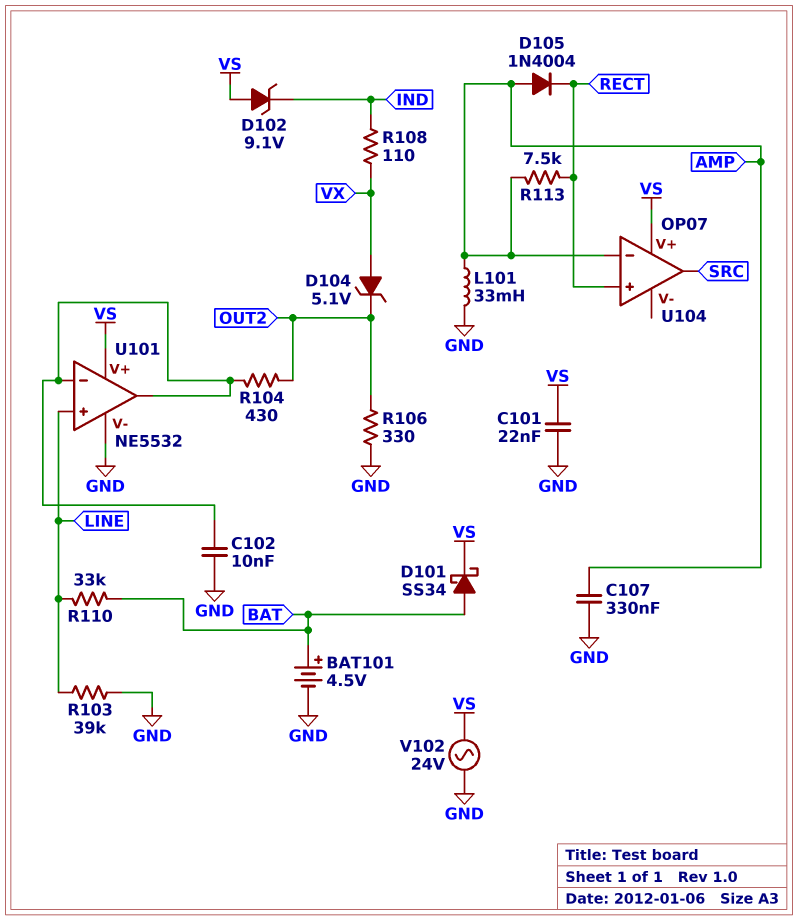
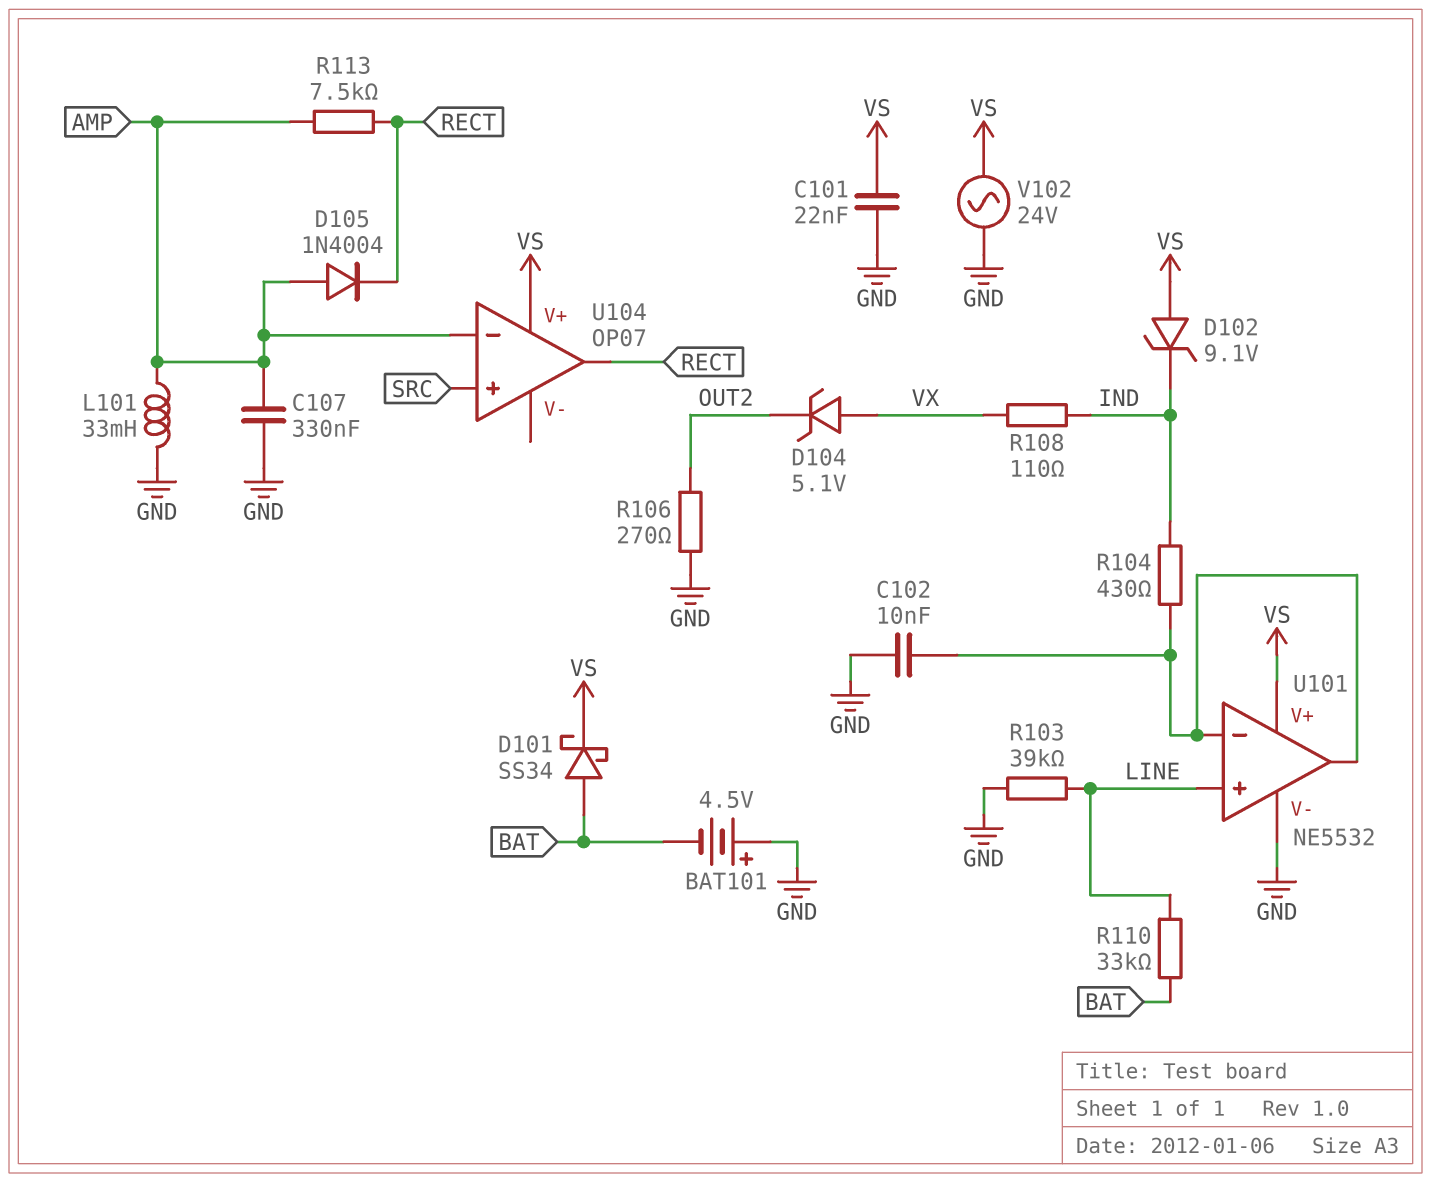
BAT101: 4.5V (plus BAT, minus GND) -> 4.5V (plus GND, minus BAT)
R104: 430 (OUT2, U101/in-) -> 430 (IND, U101/in-)
R106: 330 (GND, OUT2) -> 270 (GND, OUT2)
U104 pin in+: RECT -> SRC
U104 pin out: SRC -> RECT

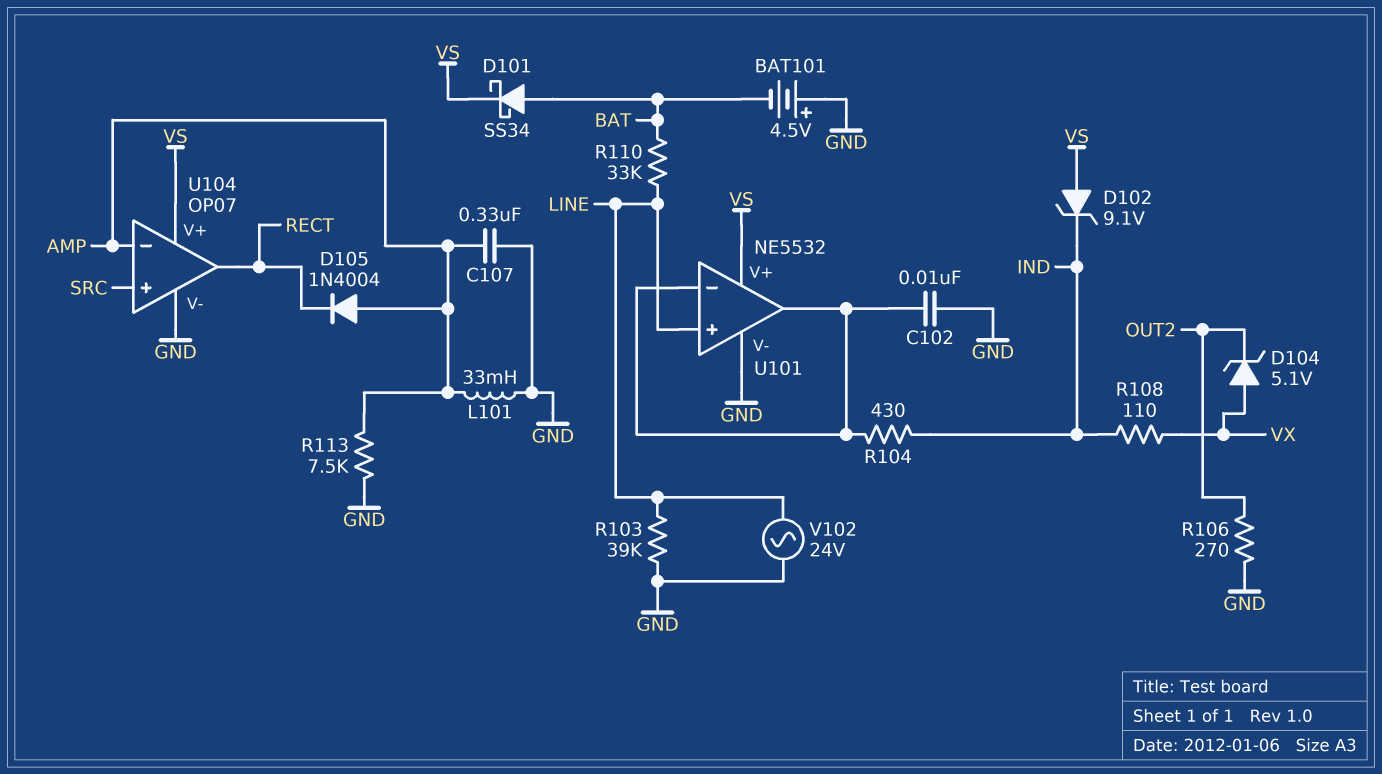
C101: 22nF (GND, VS) -> none
R113: 7.5k (AMP, RECT) -> 7.5k (AMP, GND)
U104 pin V-: none -> GND
V102: AC 24V (GND, VS) -> AC 24V (GND, LINE)

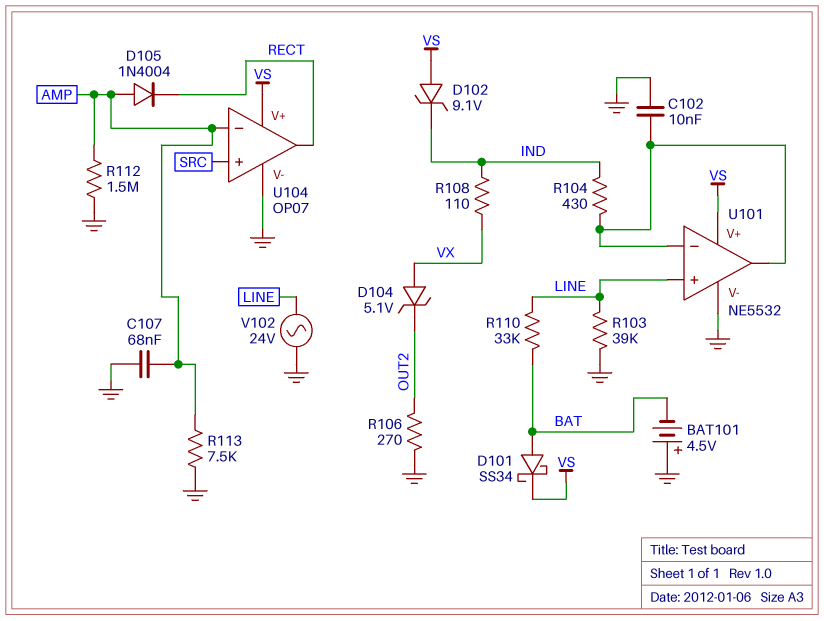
C107: 330nF (AMP, GND) -> 68nF (AMP, GND)
L101: 33mH (AMP, GND) -> none
R112: none -> 1.5M (AMP, GND)

